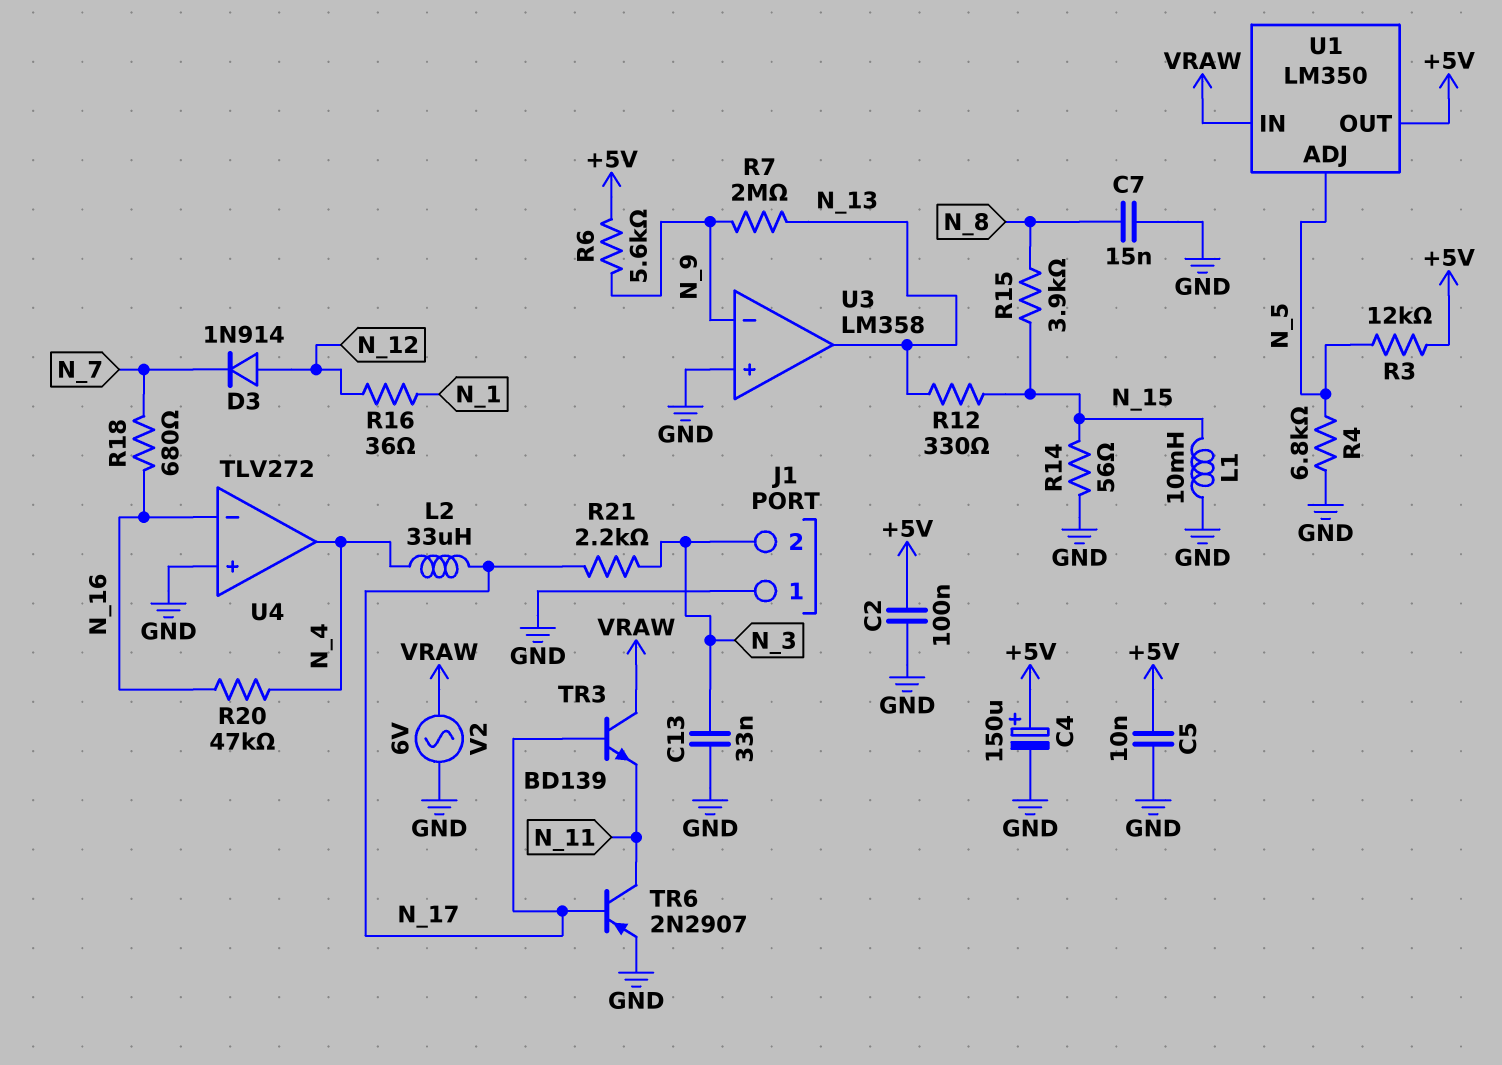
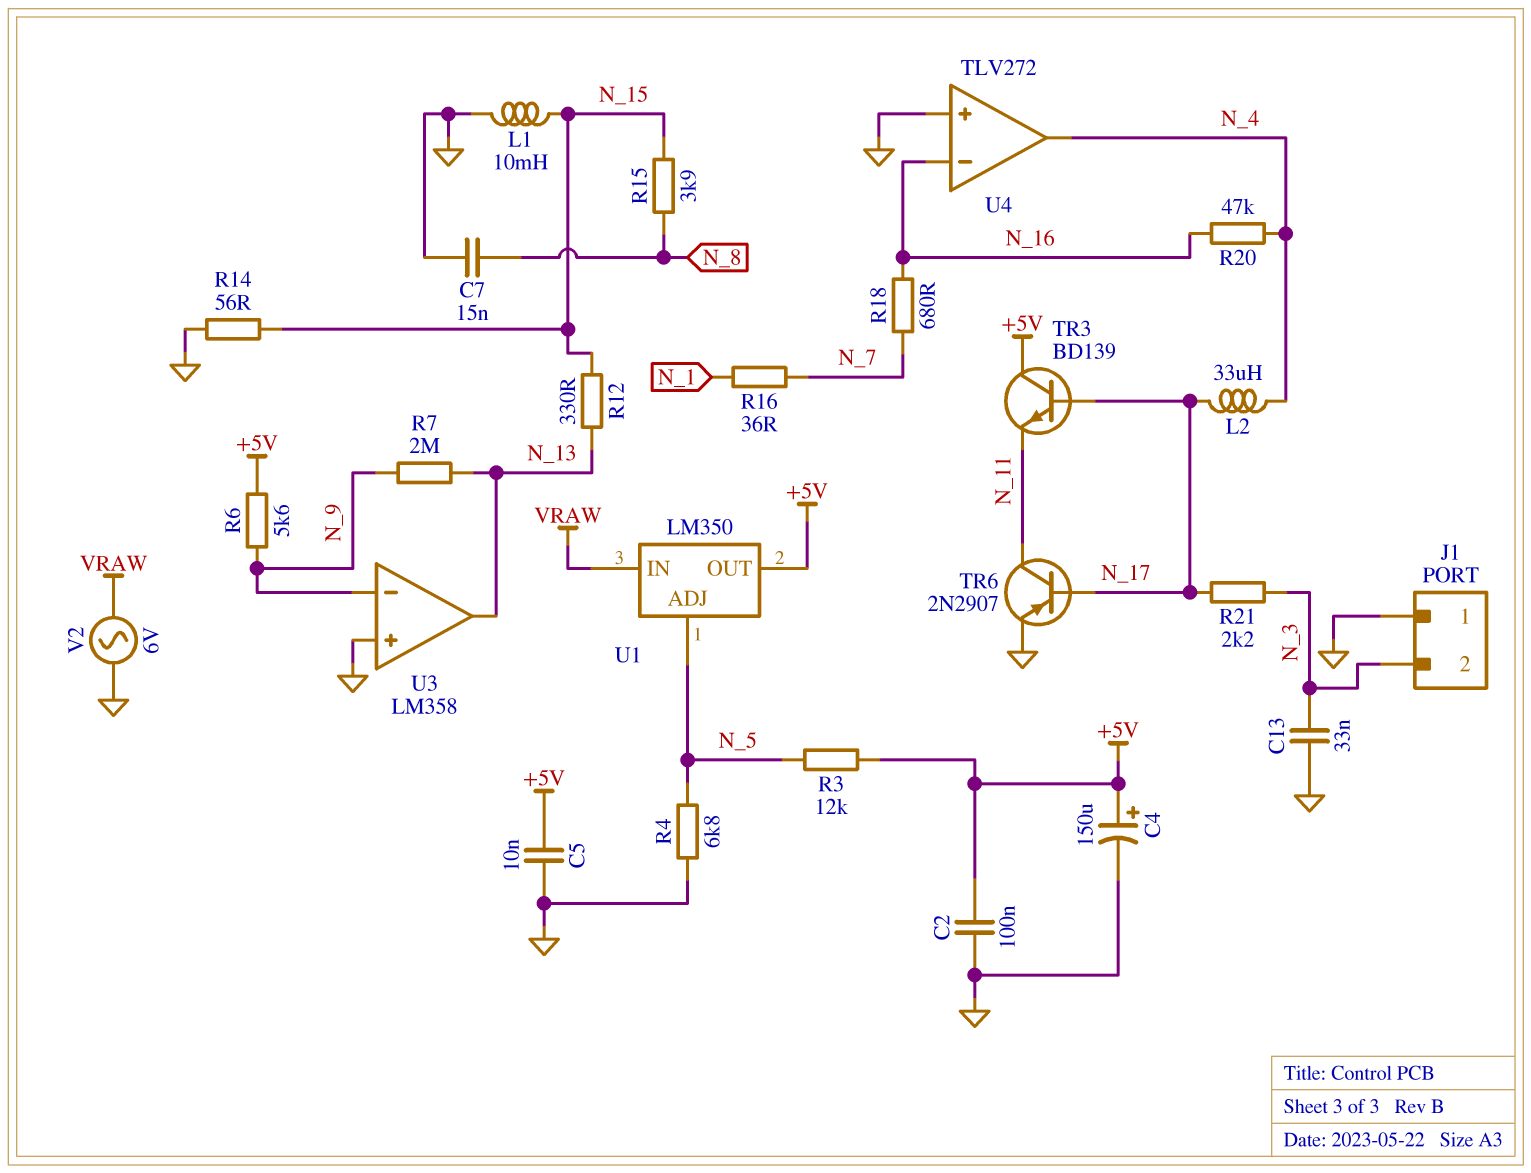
D3: diode 1N914 (A N_12, K N_7) -> none
R16: 36 (N_1, N_12) -> 36 (N_1, N_7)
TR3: NPN BD139 (B N_17, C VRAW, E N_11) -> NPN BD139 (B N_17, C +5V, E N_11)

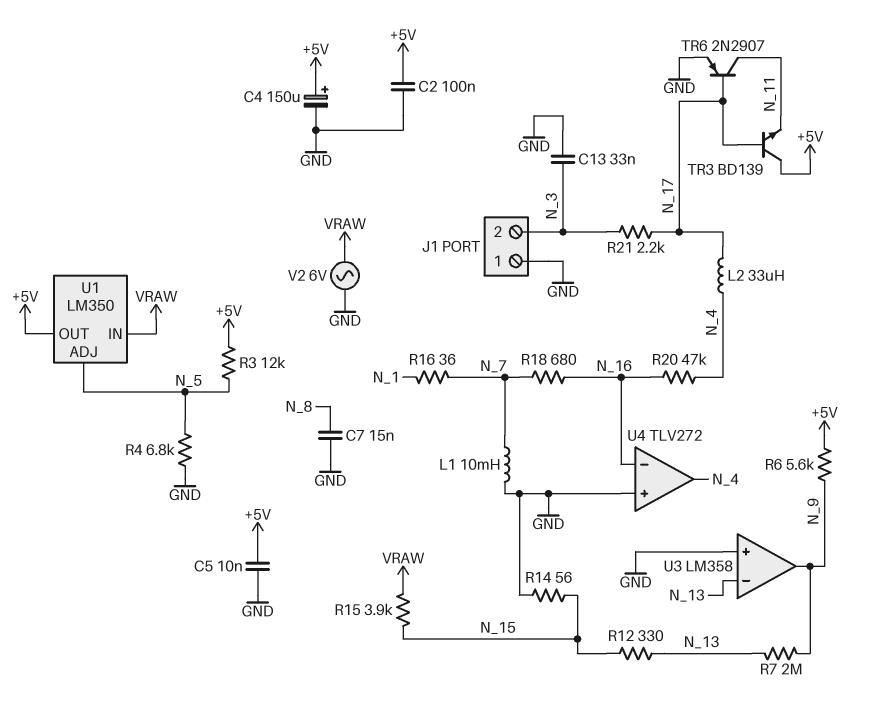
L1: 10mH (GND, N_15) -> 10mH (GND, N_7)
R15: 3.9k (N_8, N_15) -> 3.9k (N_15, VRAW)
U3 pin in-: N_9 -> N_13
U3 pin out: N_13 -> N_9

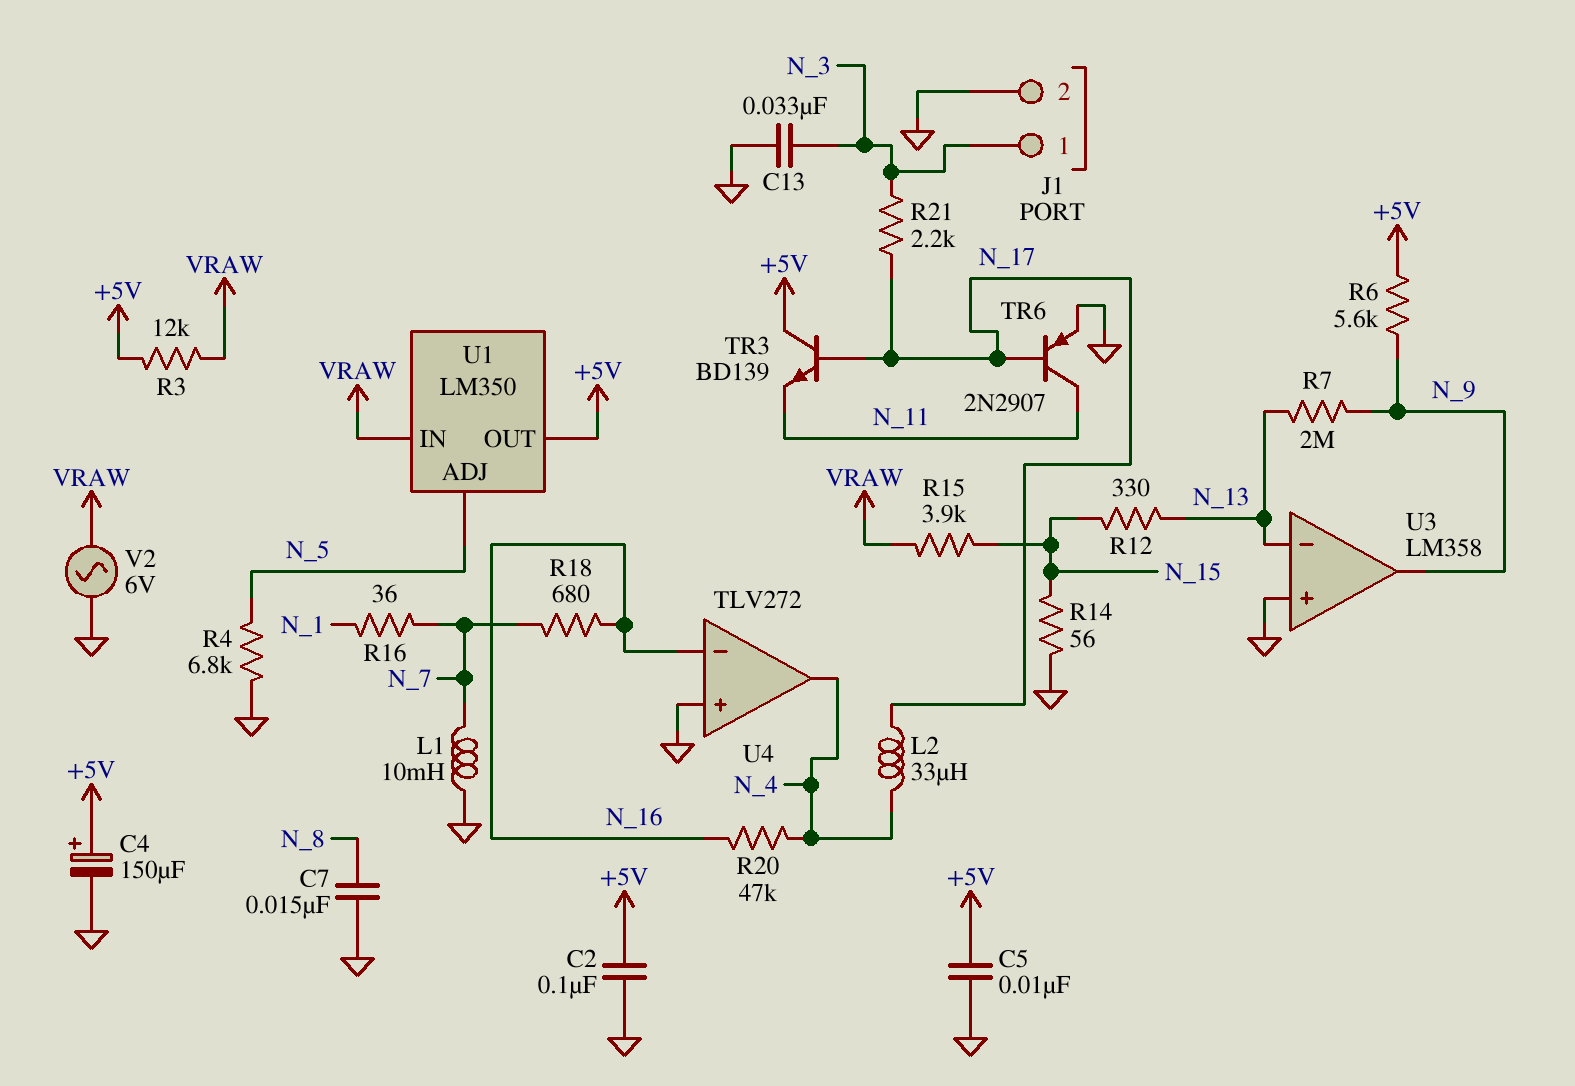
J1 pin 1: GND -> N_3
J1 pin 2: N_3 -> GND
R3: 12k (+5V, N_5) -> 12k (+5V, VRAW)

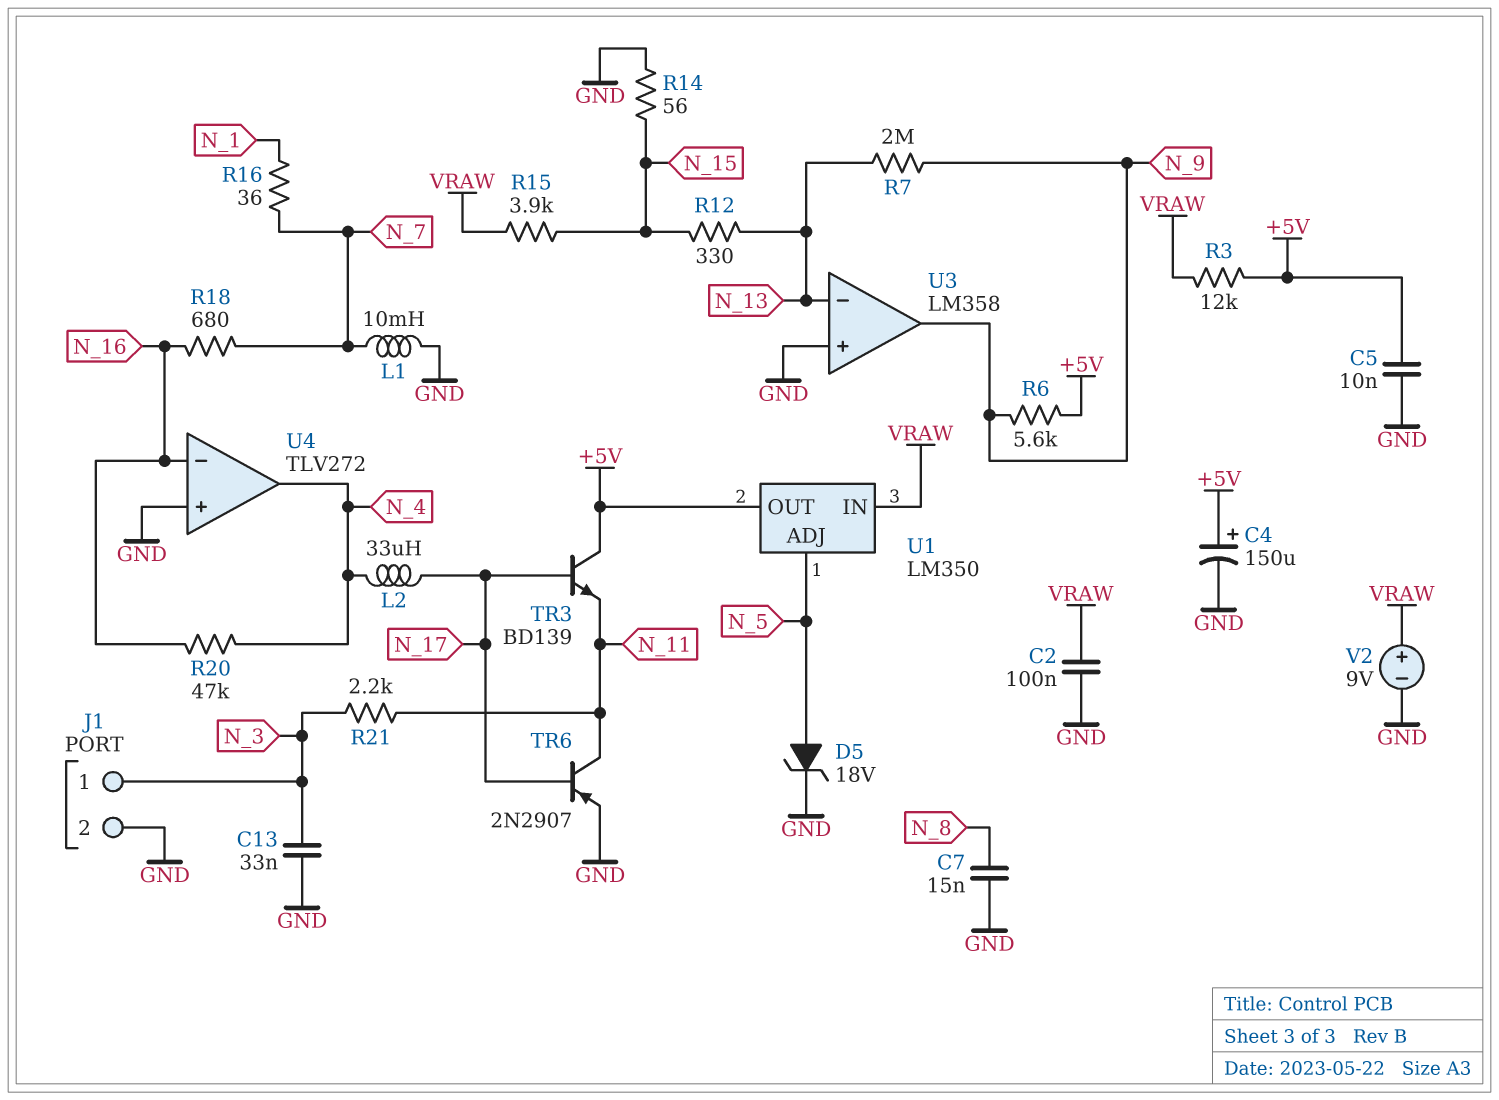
C2: 100nF (+5V, GND) -> 100nF (GND, VRAW)
D5: none -> zener 18V (A N_5, K GND)
R4: 6.8k (GND, N_5) -> none
R21: 2.2k (N_3, N_17) -> 2.2k (N_3, N_11)
V2: AC 6V (GND, VRAW) -> 9V (plus VRAW, minus GND)

